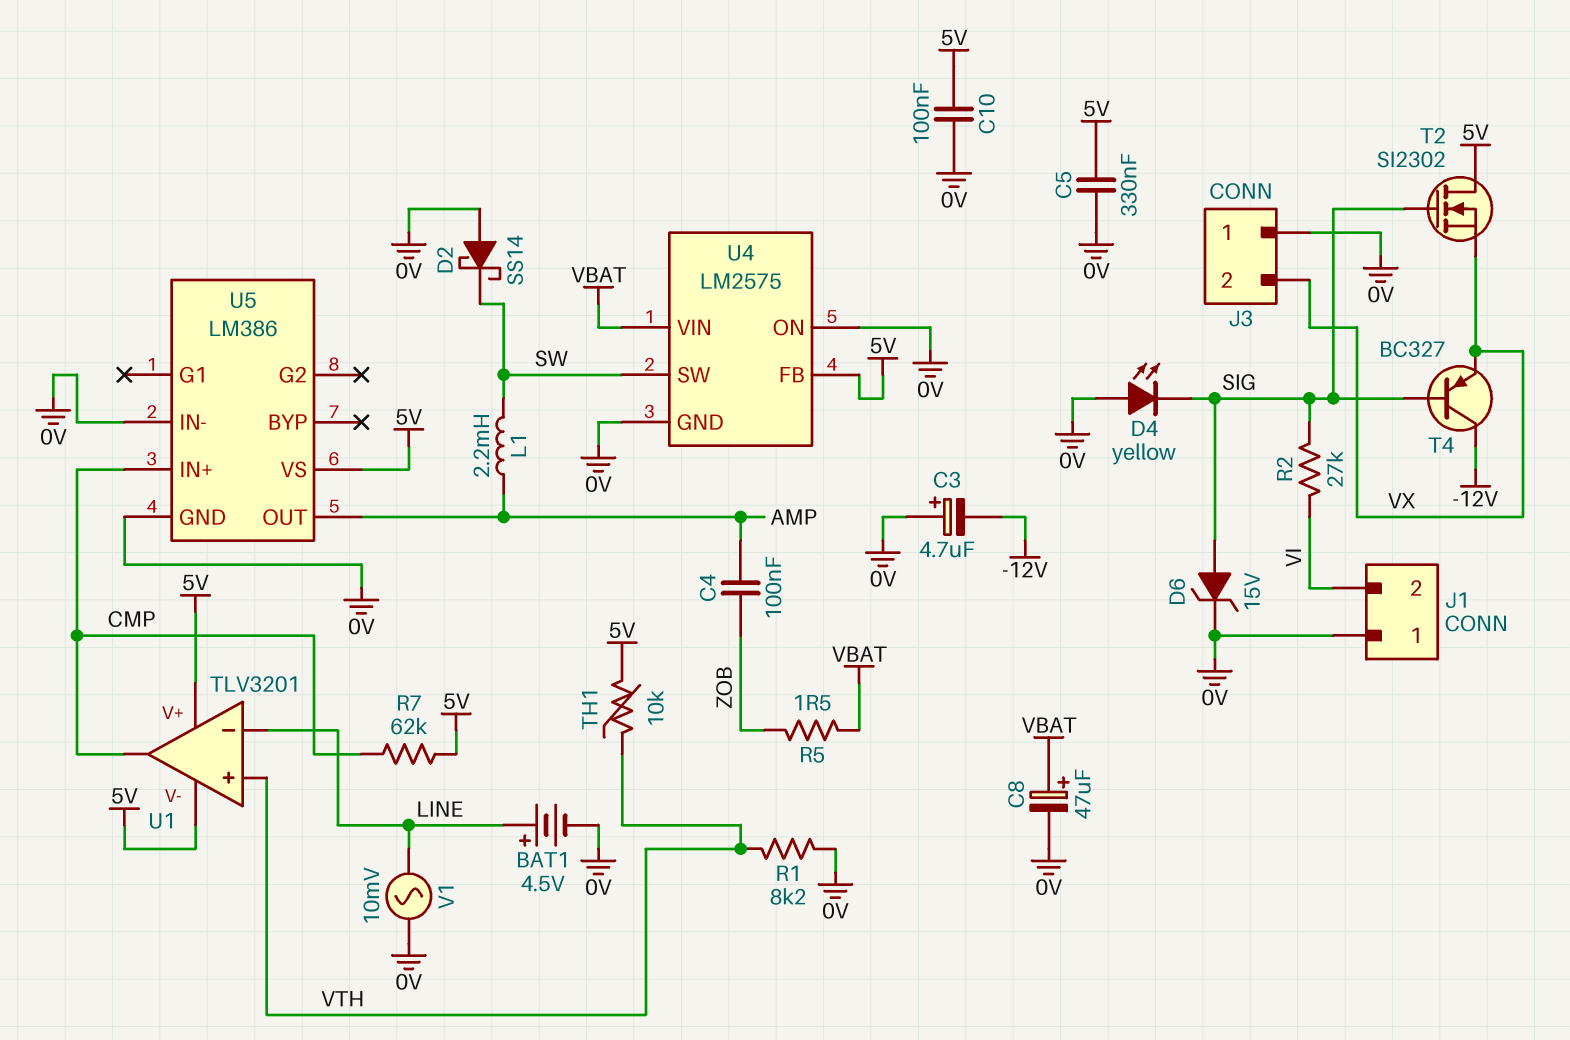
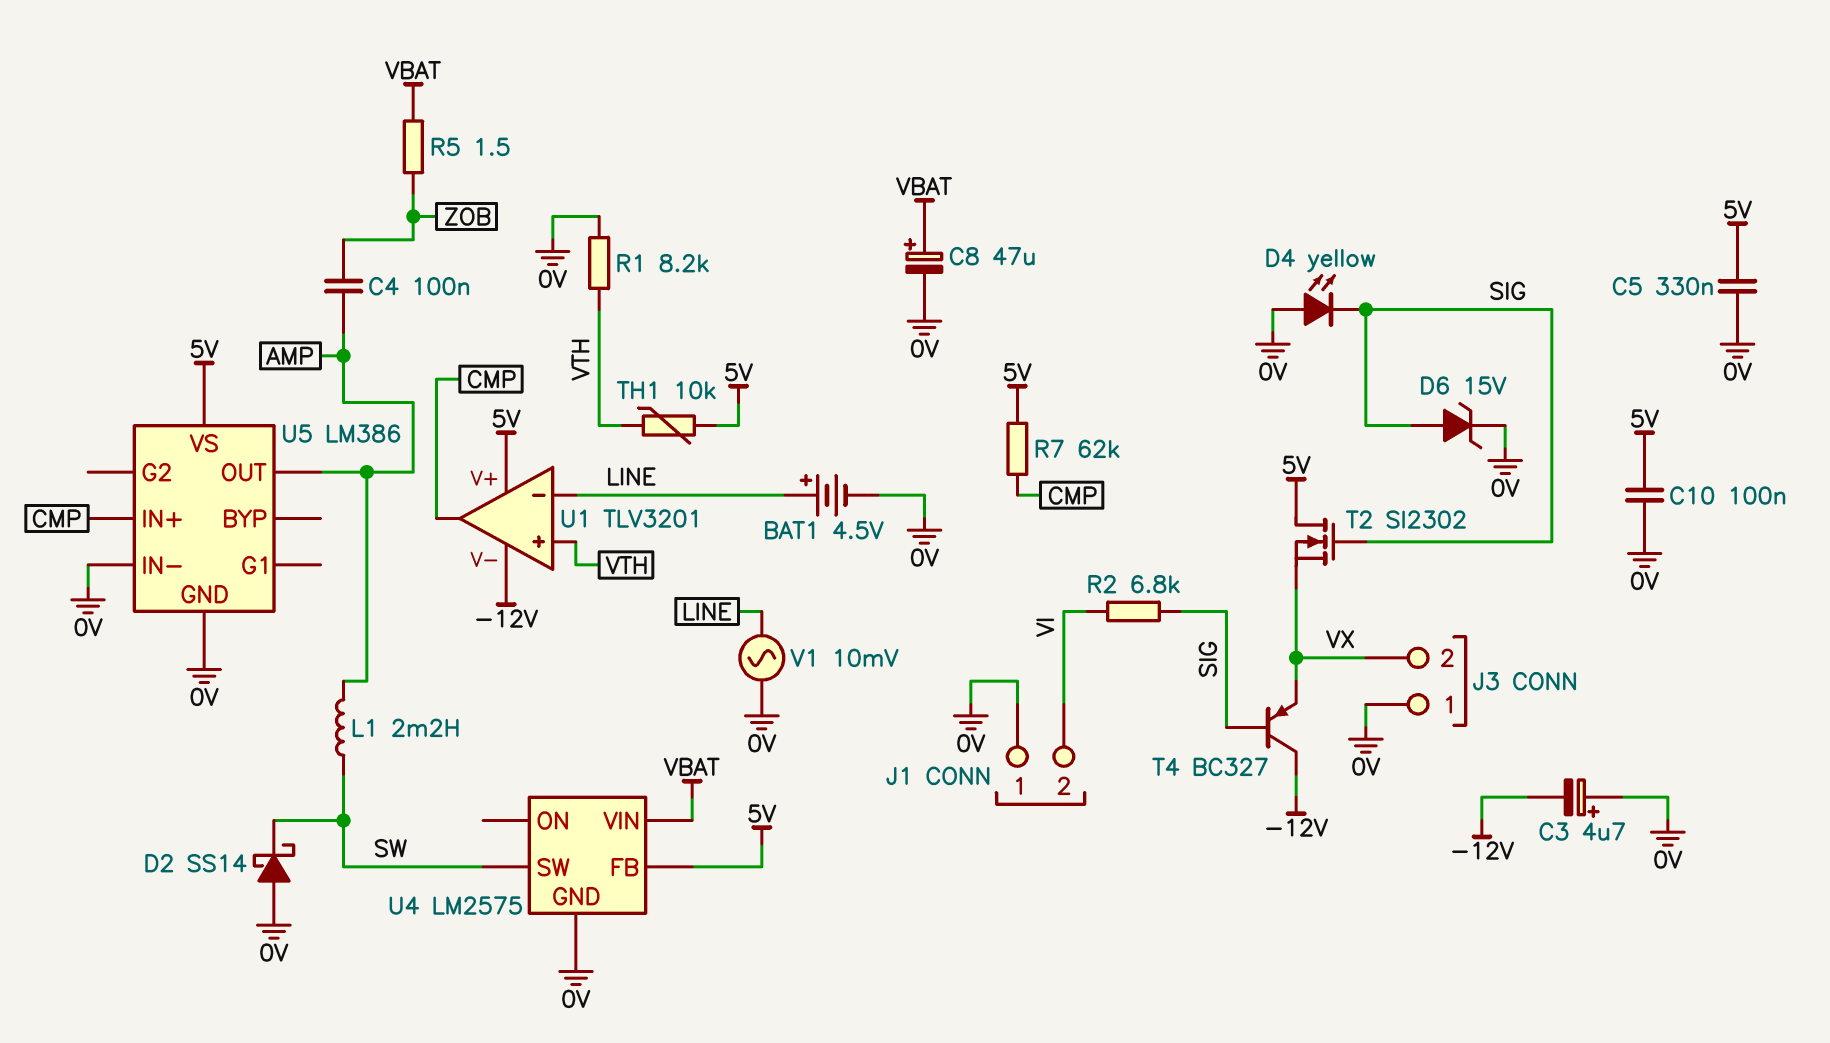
R2: 27k (SIG, VI) -> 6.8k (SIG, VI)
U1 pin V-: 5V -> -12V
U4 pin ON: 0V -> none

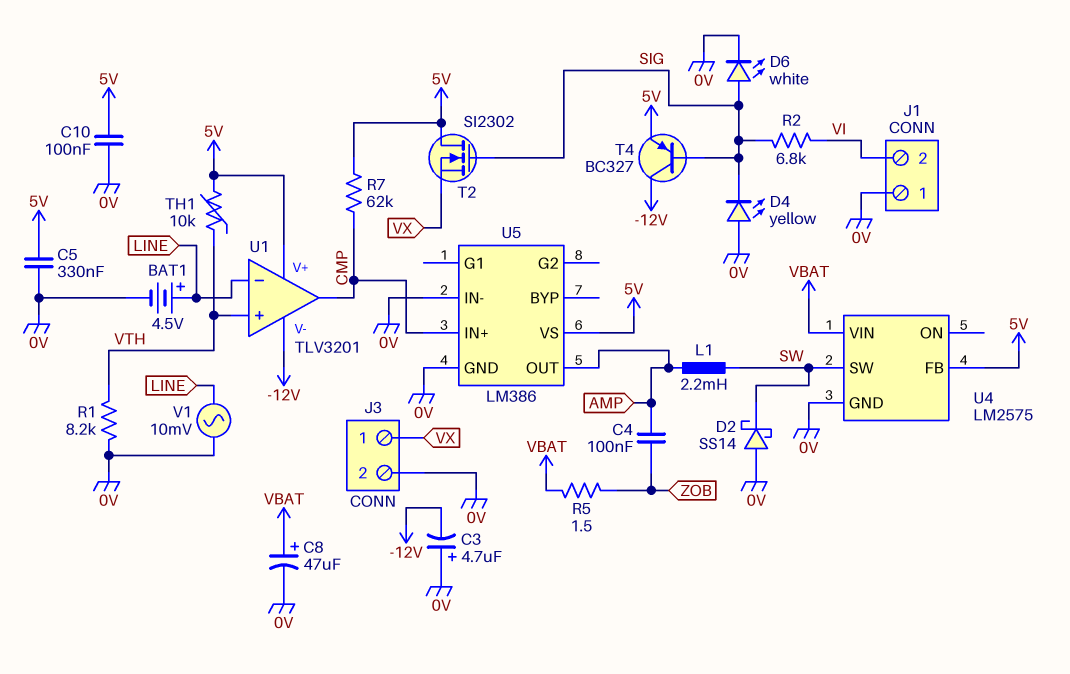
D6: zener 15V (A SIG, K 0V) -> LED white (A SIG, K 0V)
J3 pin 1: 0V -> VX
J3 pin 2: VX -> 0V
T4: PNP BC327 (B SIG, C -12V, E VX) -> PNP BC327 (B SIG, C -12V, E 5V)

